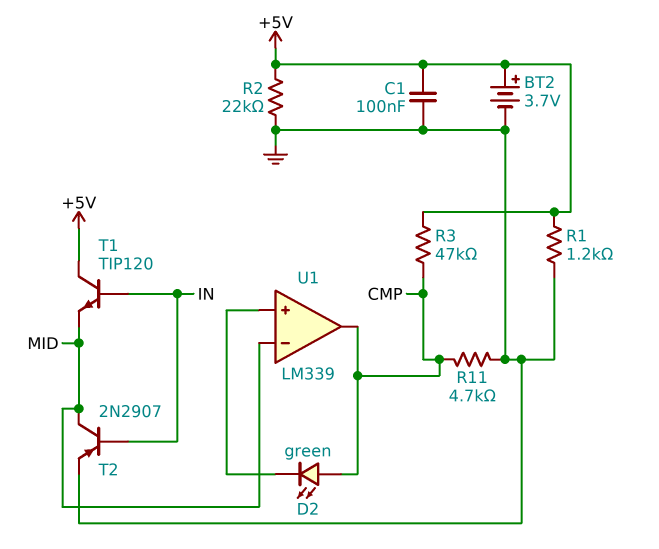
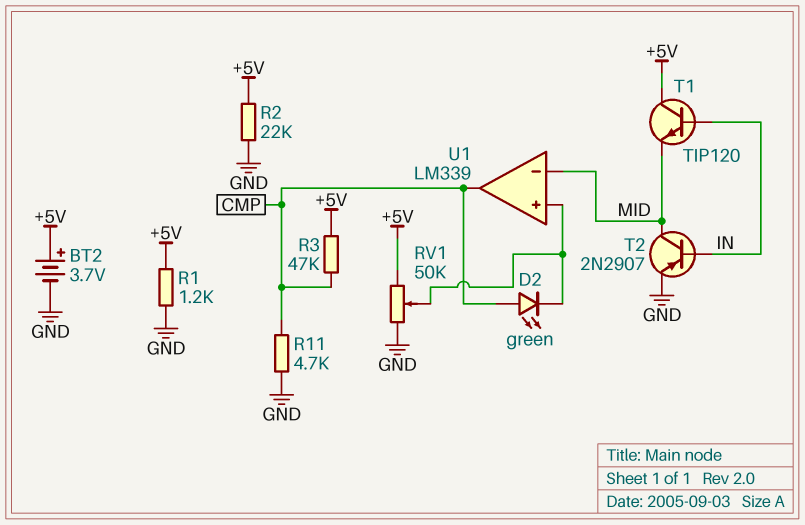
C1: 100nF (+5V, GND) -> none
RV1: none -> 50k (+5V, GND, wiper U1/in+)

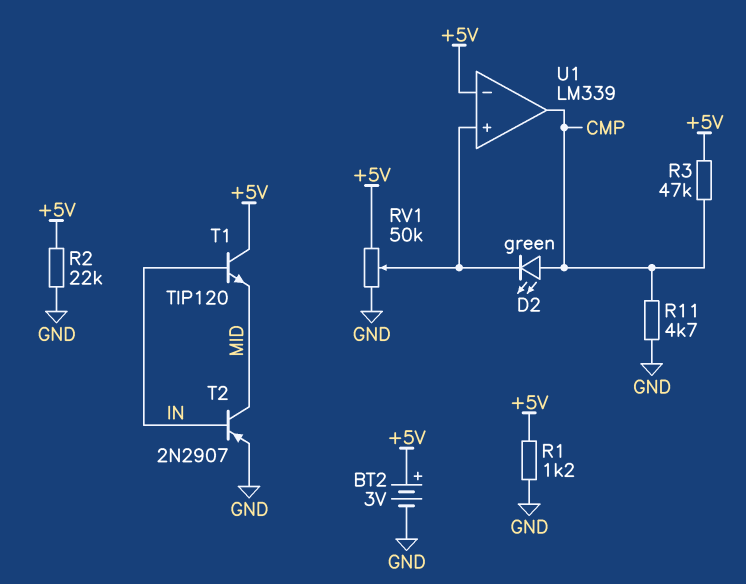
BT2: 3.7V (plus +5V, minus GND) -> 3V (plus +5V, minus GND)
U1 pin in-: MID -> +5V

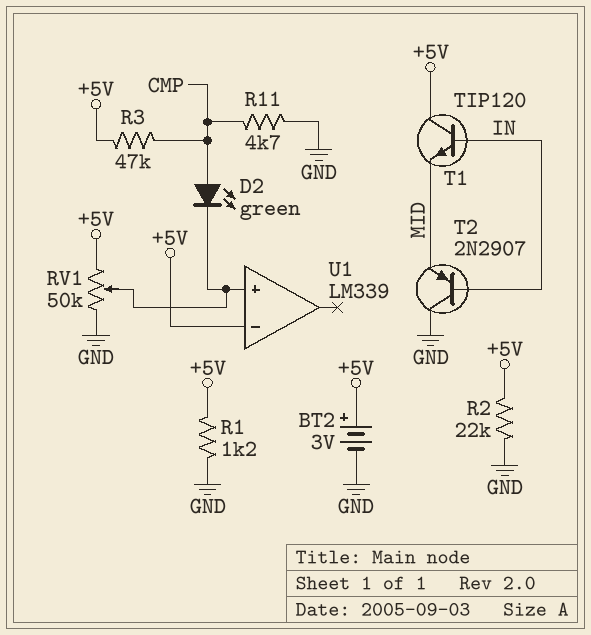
T2: PNP 2N2907 (B IN, C MID, E GND) -> PNP 2N2907 (B IN, C GND, E MID)
U1 pin out: CMP -> none

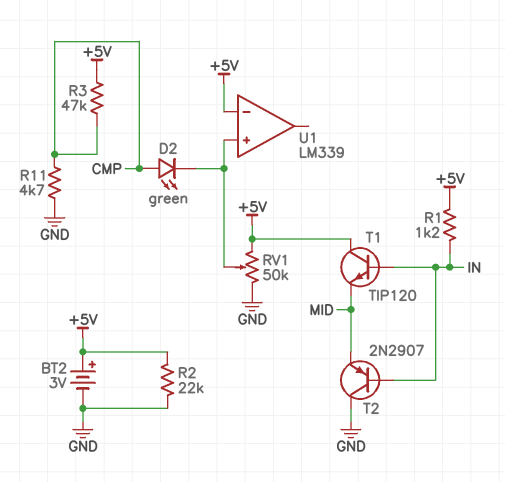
R1: 1.2k (+5V, GND) -> 1.2k (+5V, IN)

